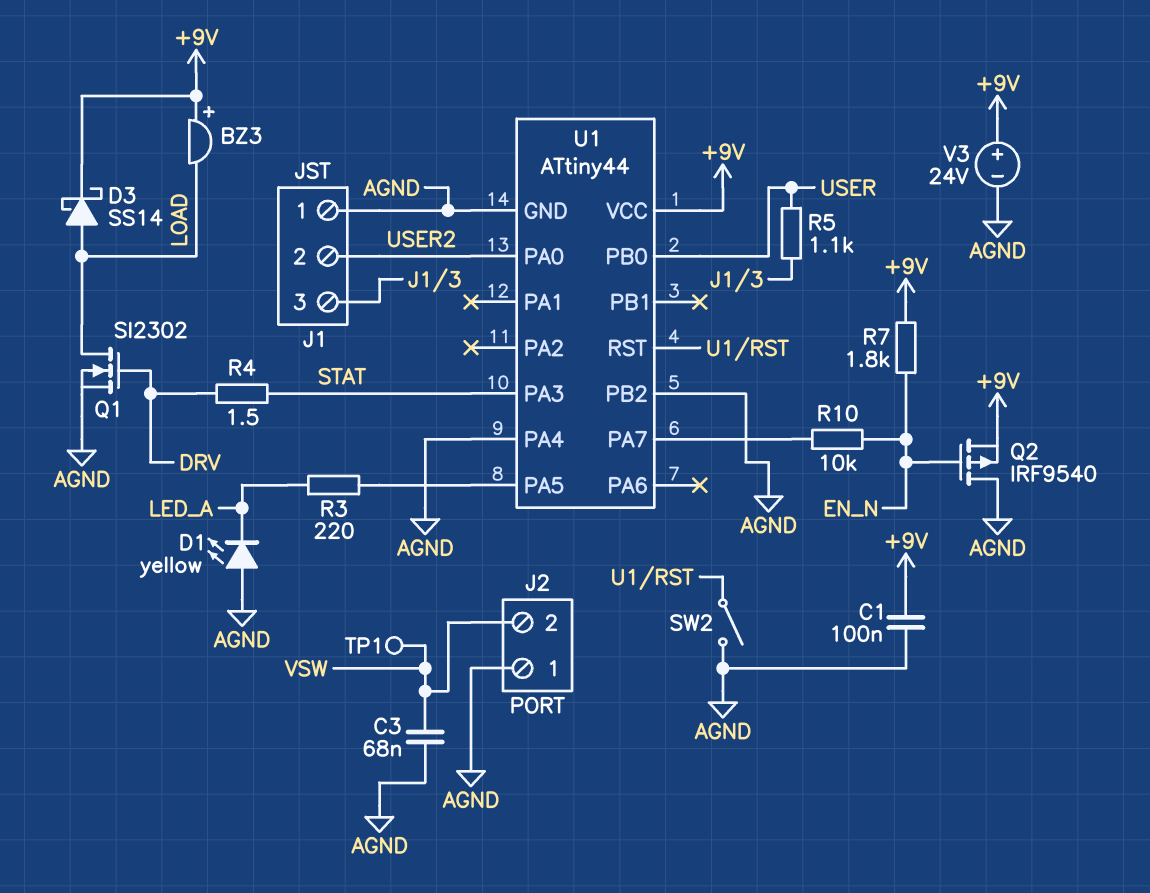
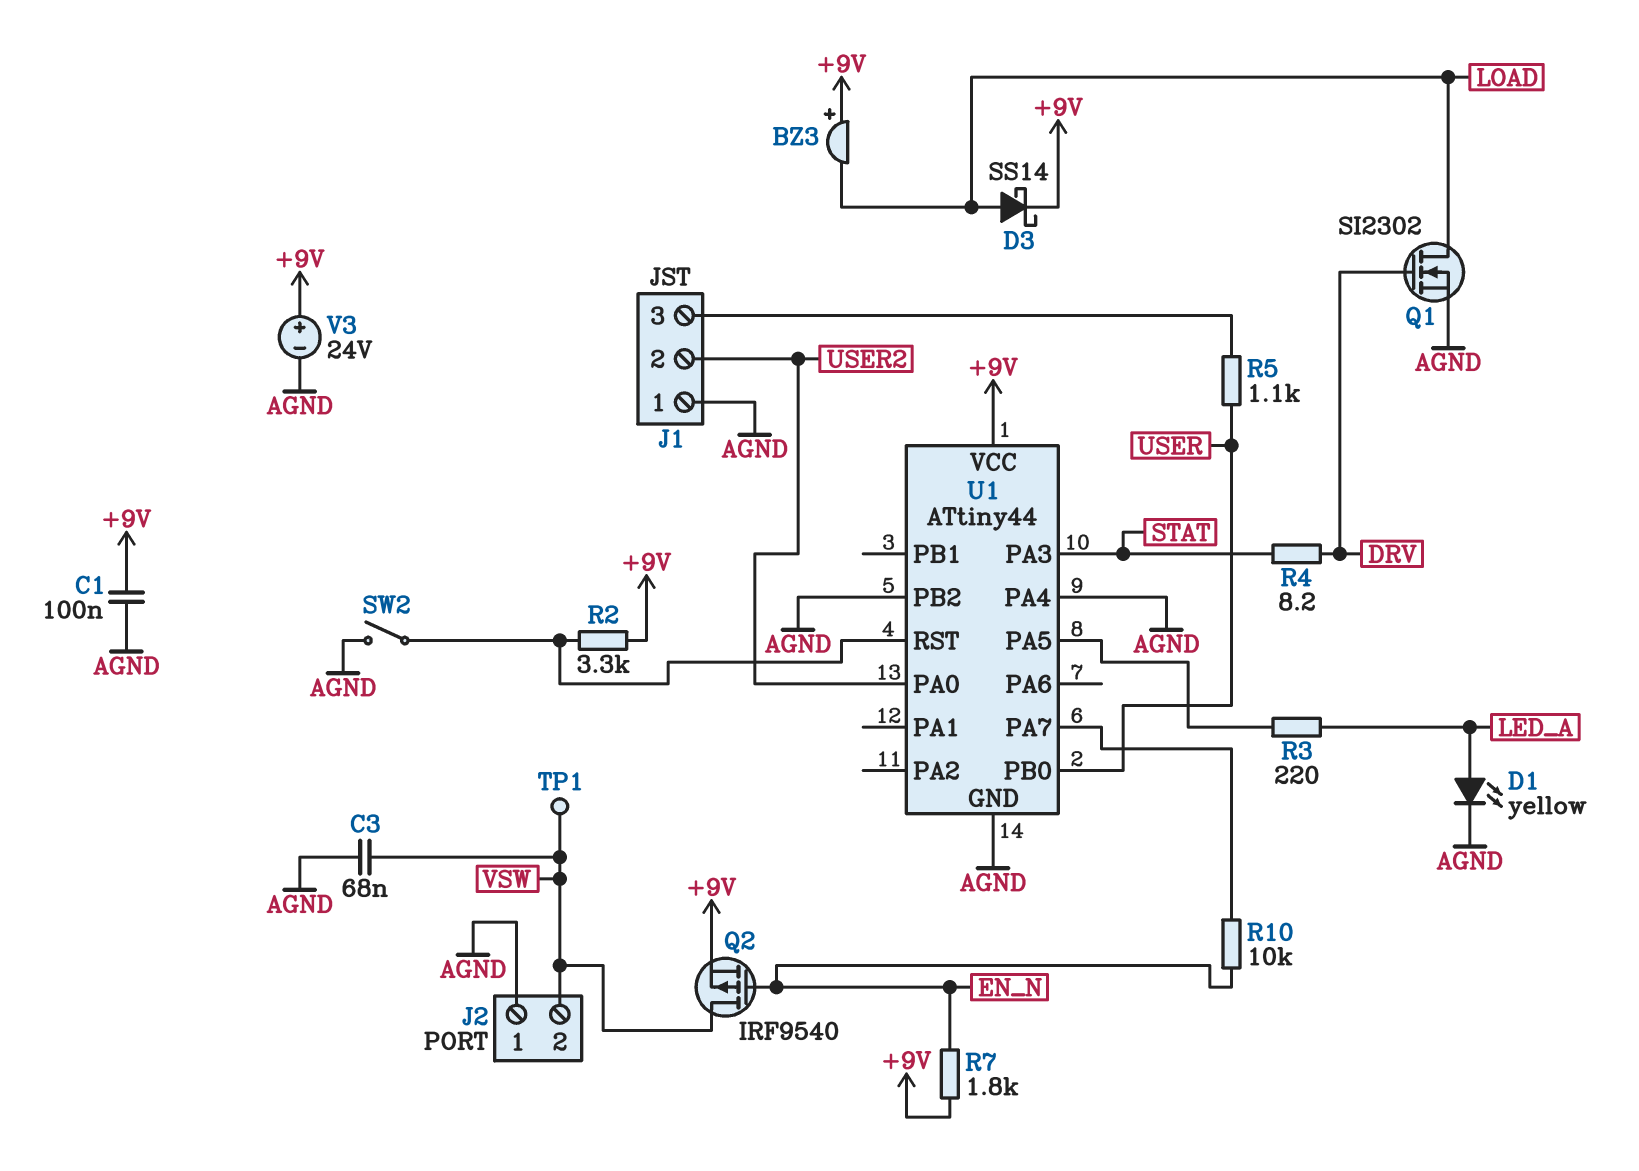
D1: LED yellow (A AGND, K LED_A) -> LED yellow (A LED_A, K AGND)
Q2: PMOS IRF9540 (G EN_N, D AGND, S +9V) -> PMOS IRF9540 (G EN_N, D VSW, S +9V)
R2: none -> 3.3k (+9V, U1/RST)
R4: 1.5 (DRV, STAT) -> 8.2 (DRV, STAT)

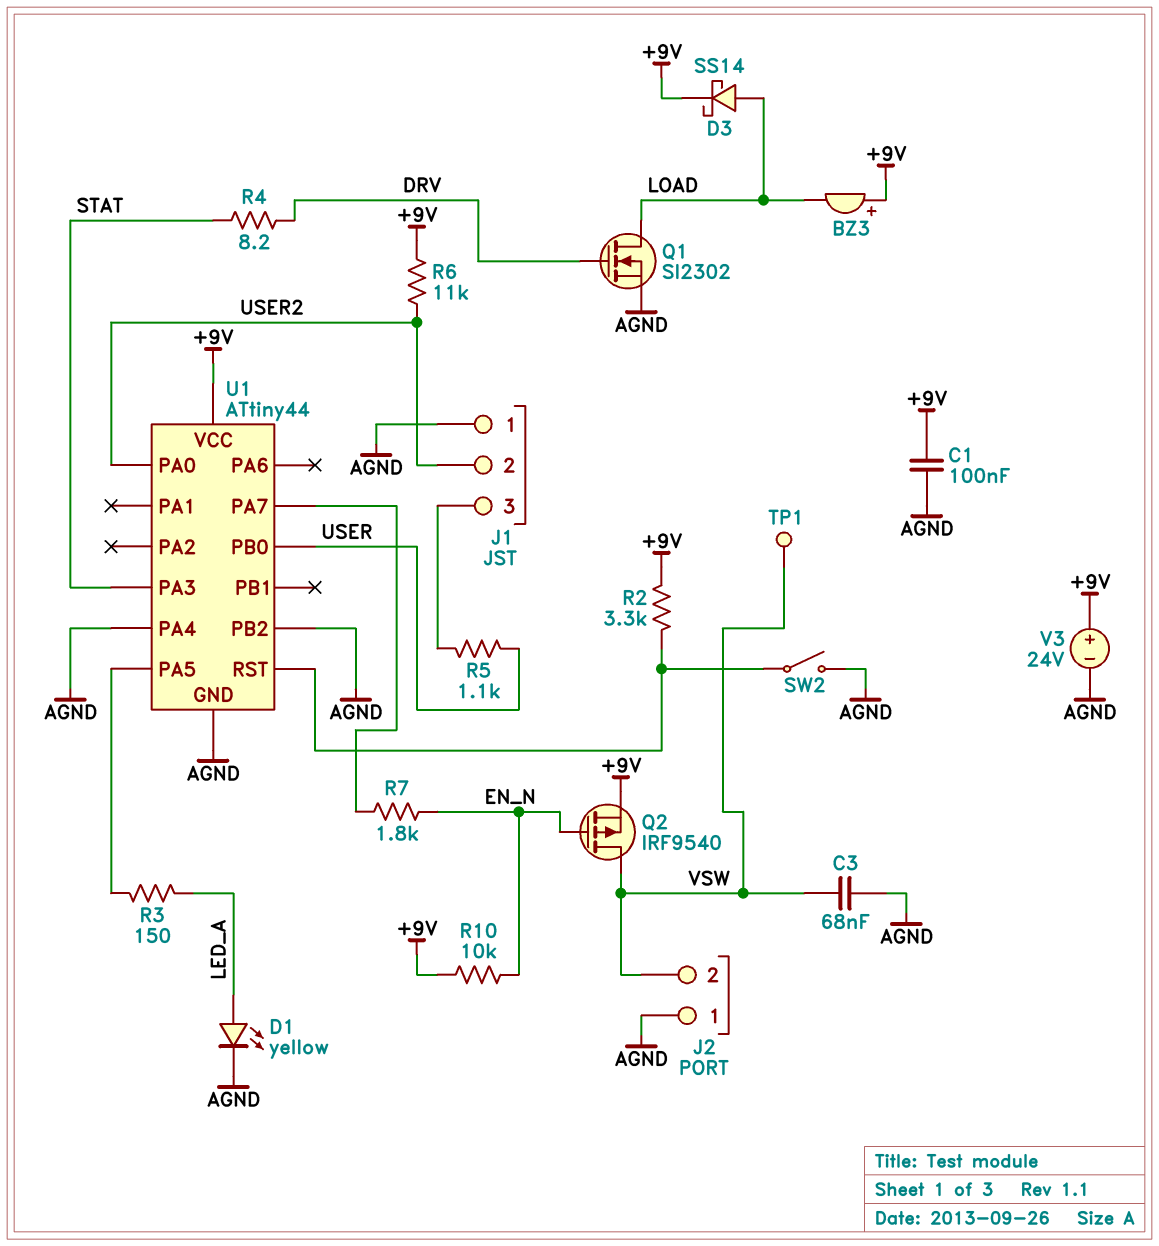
R3: 220 (LED_A, U1/PA5) -> 150 (LED_A, U1/PA5)
R6: none -> 11k (+9V, USER2)
R7: 1.8k (+9V, EN_N) -> 1.8k (EN_N, U1/PA7)
R10: 10k (EN_N, U1/PA7) -> 10k (+9V, EN_N)

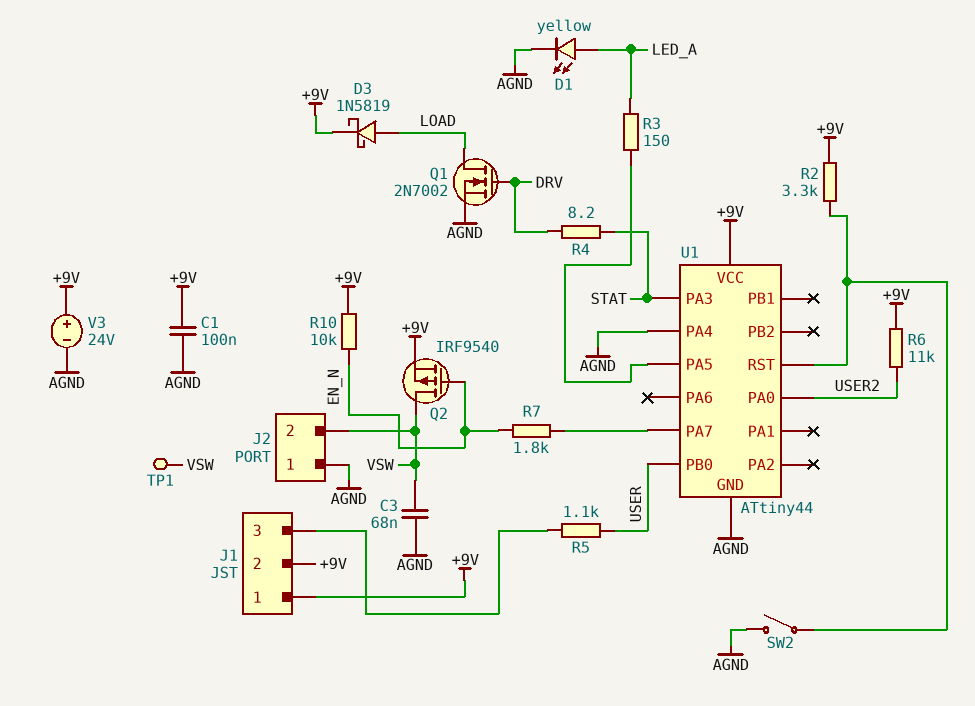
BZ3: buzzer (plus +9V, minus LOAD) -> none
D3: schottky SS14 (A LOAD, K +9V) -> schottky 1N5819 (A LOAD, K +9V)
J1 pin 1: AGND -> +9V
J1 pin 2: USER2 -> +9V
Q1: NMOS SI2302 (G DRV, D LOAD, S AGND) -> NMOS 2N7002 (G DRV, D LOAD, S AGND)
U1 pin PB2: AGND -> none

